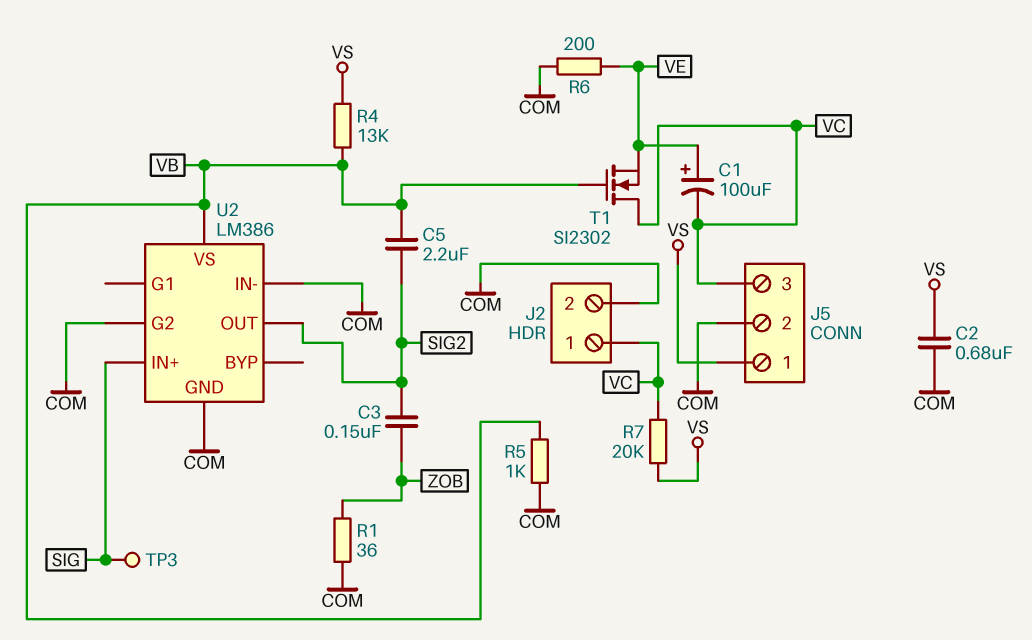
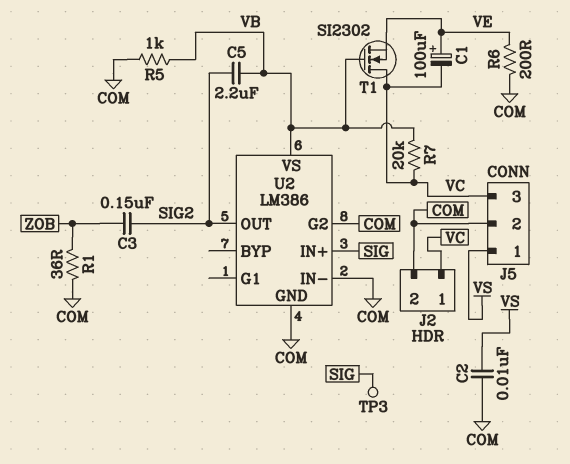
C2: 680nF (COM, VS) -> 10nF (COM, VS)
R4: 13k (VB, VS) -> none
R7: 20k (VC, VS) -> 20k (VB, VC)

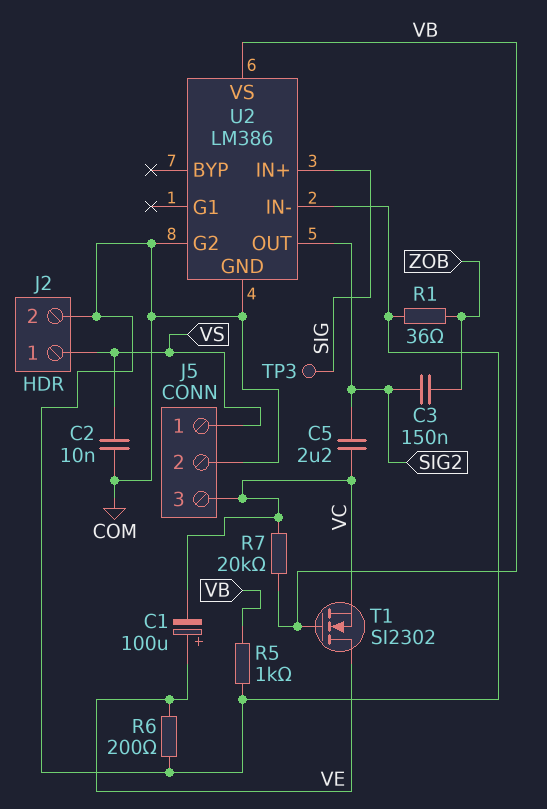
C5: 2.2uF (SIG2, VB) -> 2.2uF (SIG2, VC)
J2 pin 1: VC -> VS
T1: NMOS SI2302 (G VB, D VC, S VE) -> NMOS SI2302 (G VB, D VE, S VC)

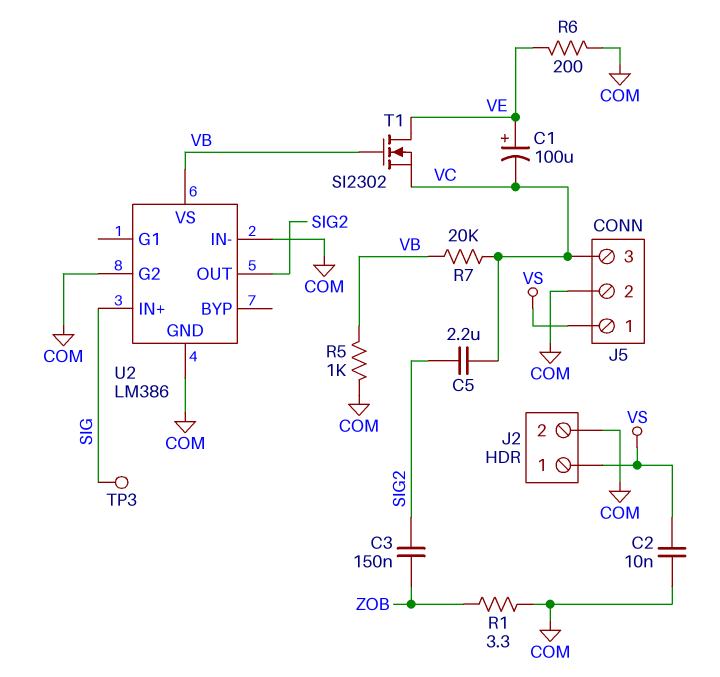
R1: 36 (COM, ZOB) -> 3.3 (COM, ZOB)

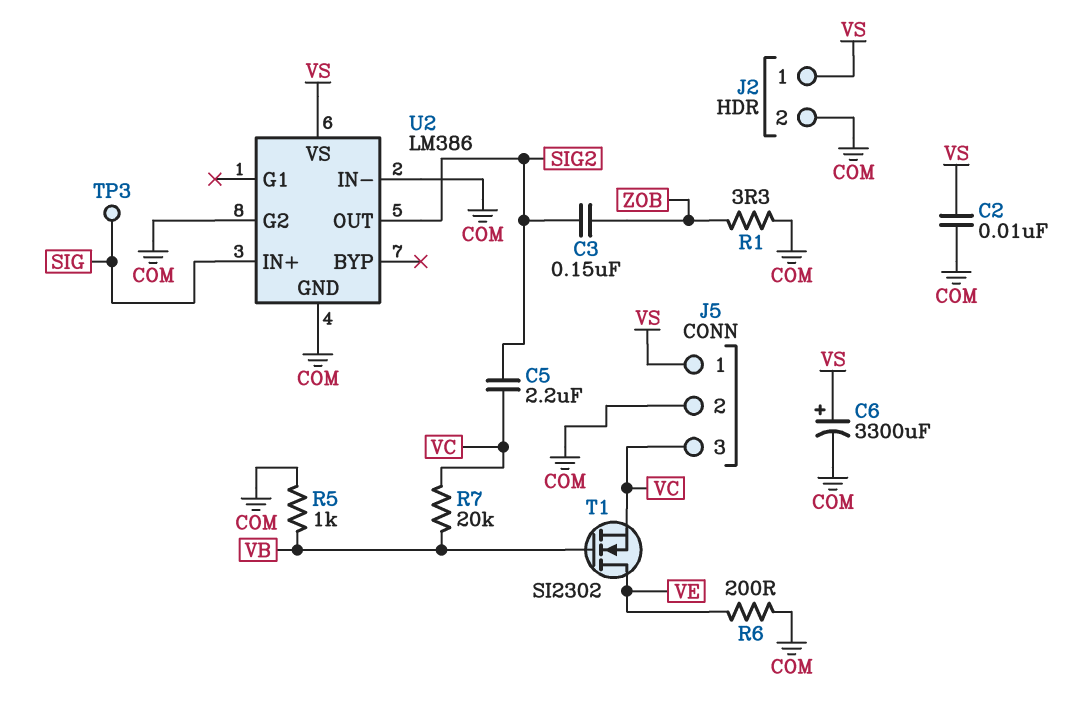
C1: 100uF (plus VE, minus VC) -> none
C6: none -> 3300uF (plus VS, minus COM)
U2 pin VS: VB -> VS

